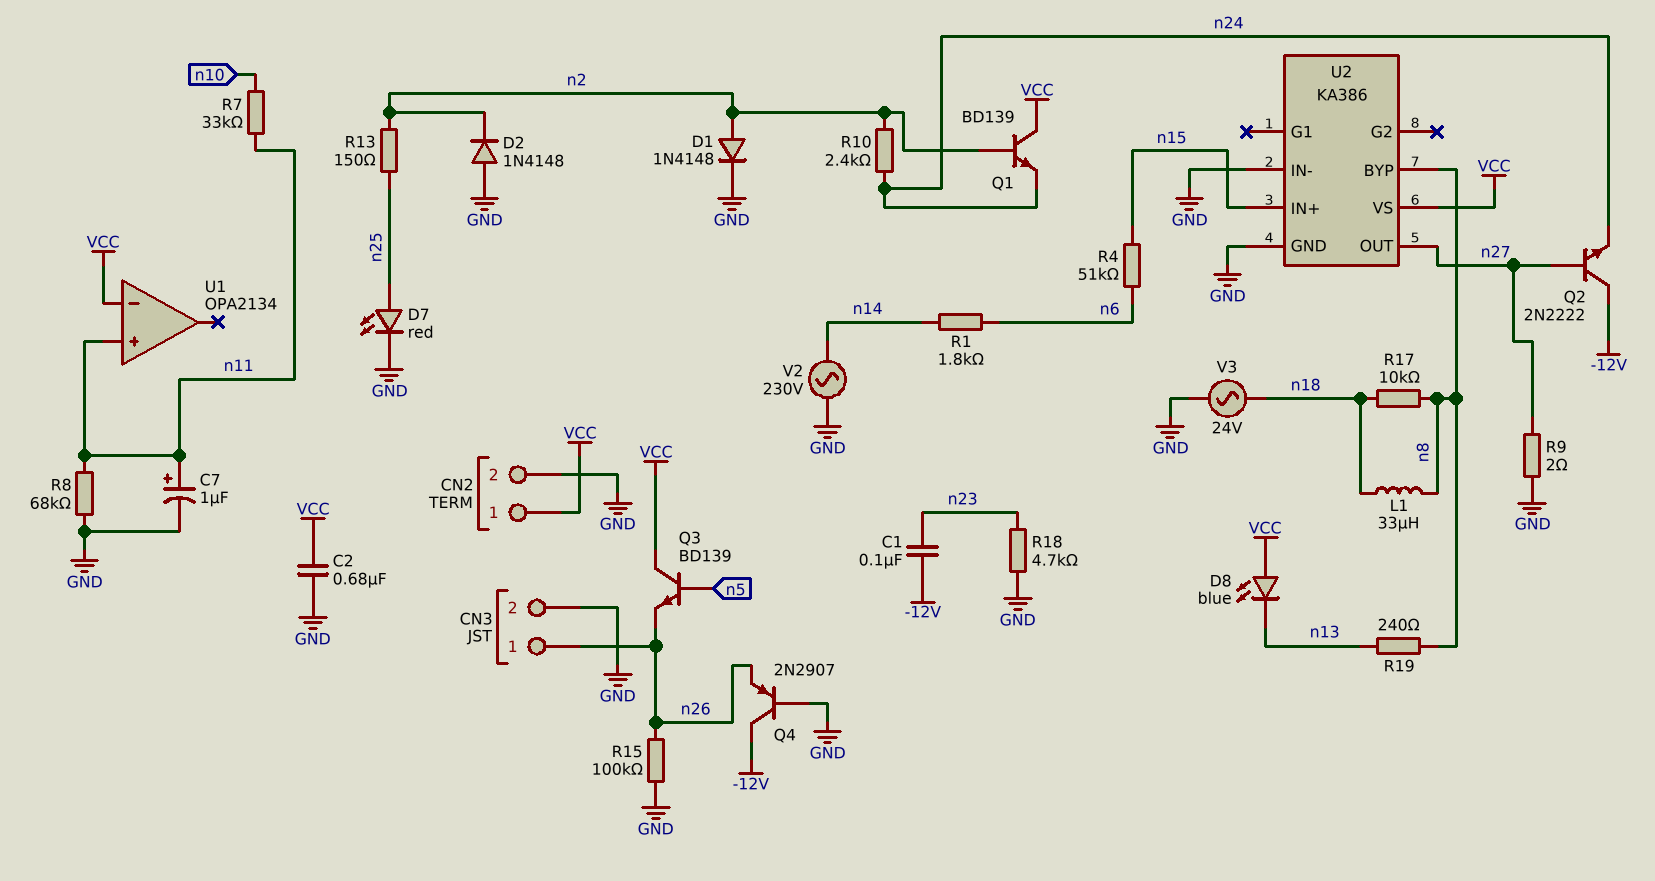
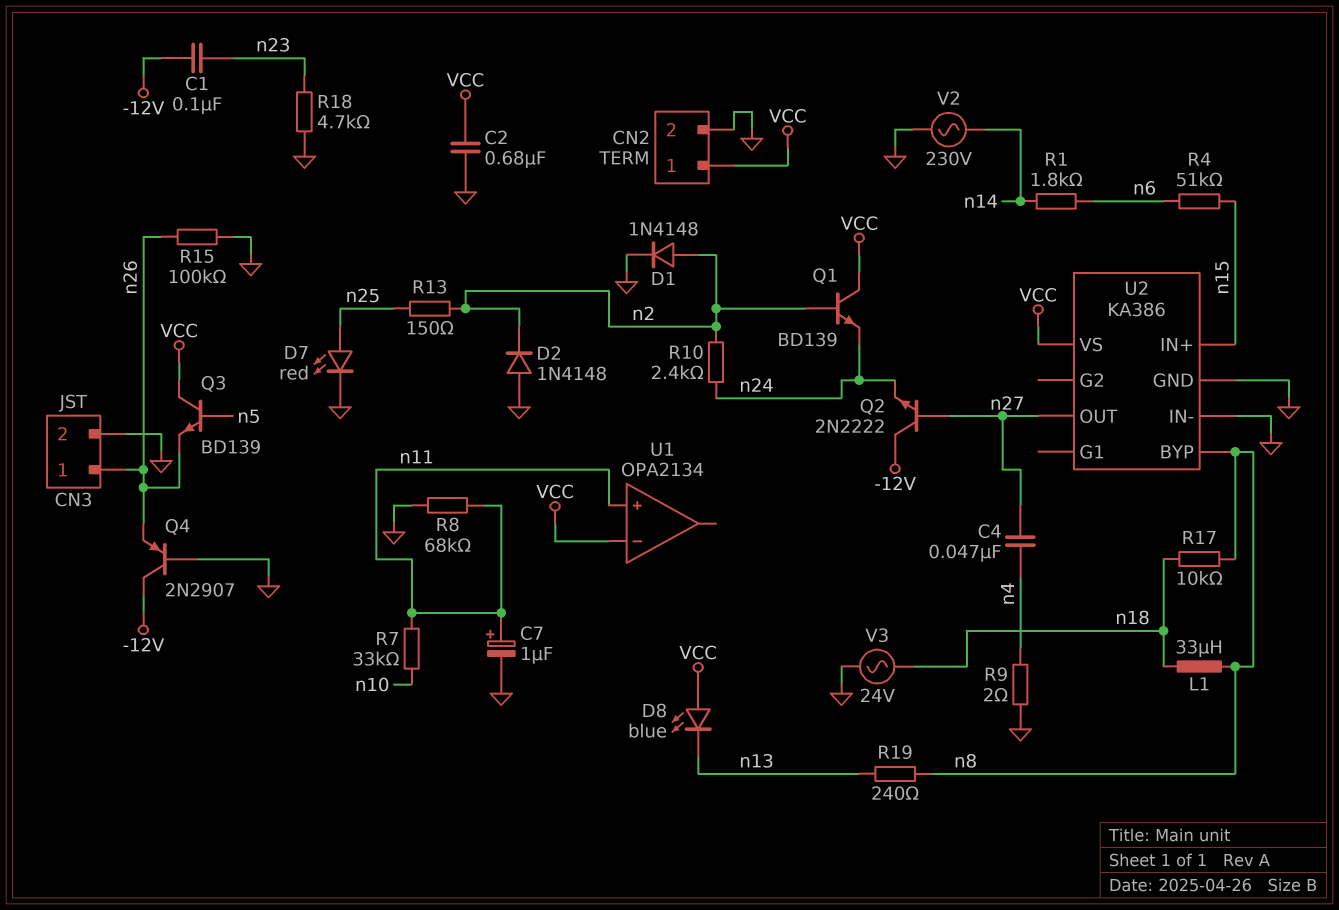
C4: none -> 47nF (n4, n27)
R9: 2 (GND, n27) -> 2 (GND, n4)

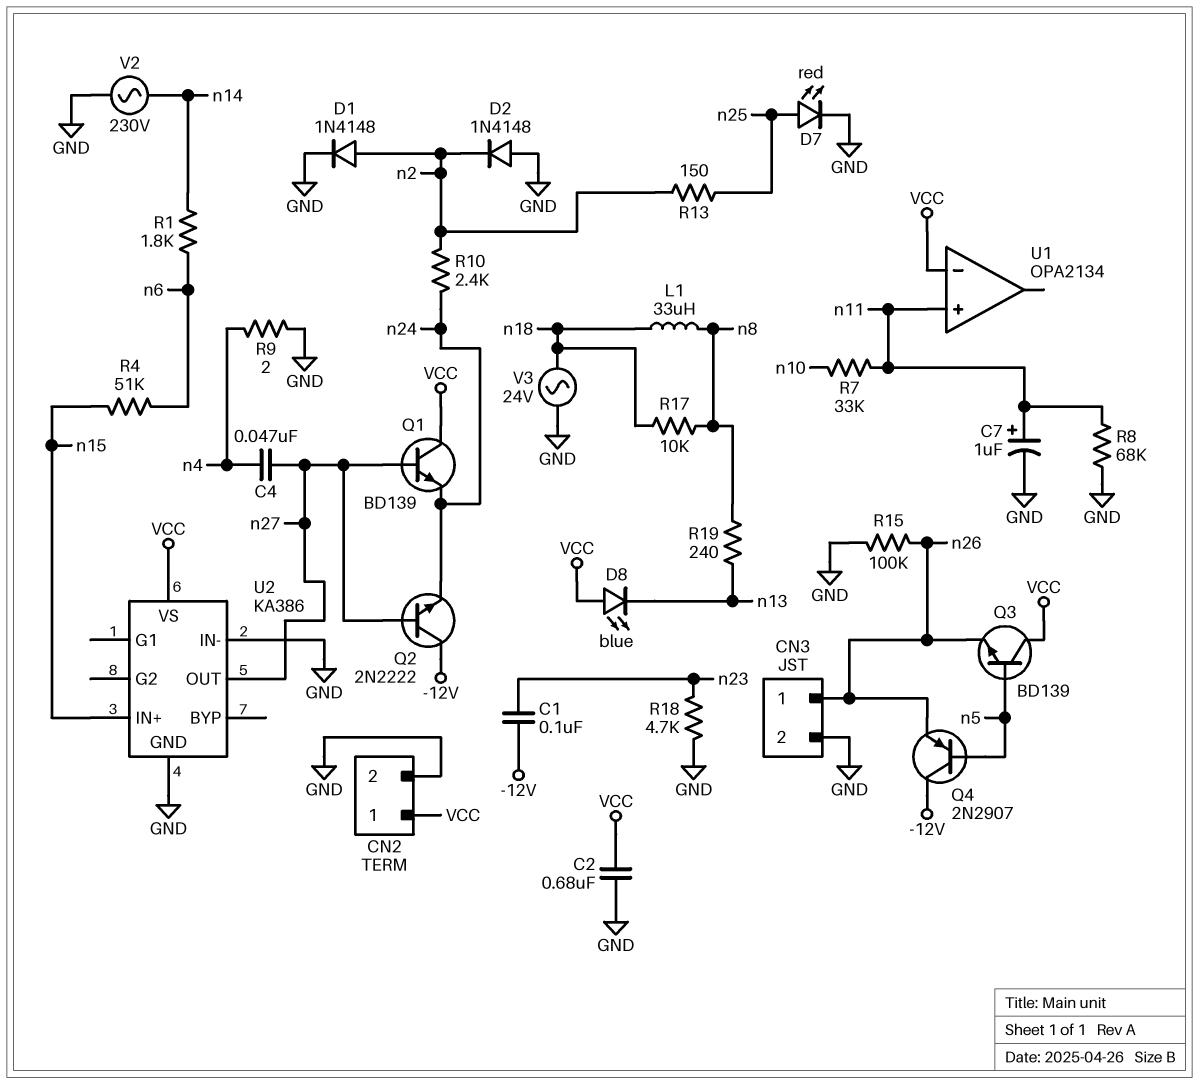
Q1: NPN BD139 (B n2, C VCC, E n24) -> NPN BD139 (B n27, C VCC, E n24)
Q4: PNP 2N2907 (B GND, C -12V, E n26) -> PNP 2N2907 (B n5, C -12V, E n26)
U2 pin BYP: n8 -> none

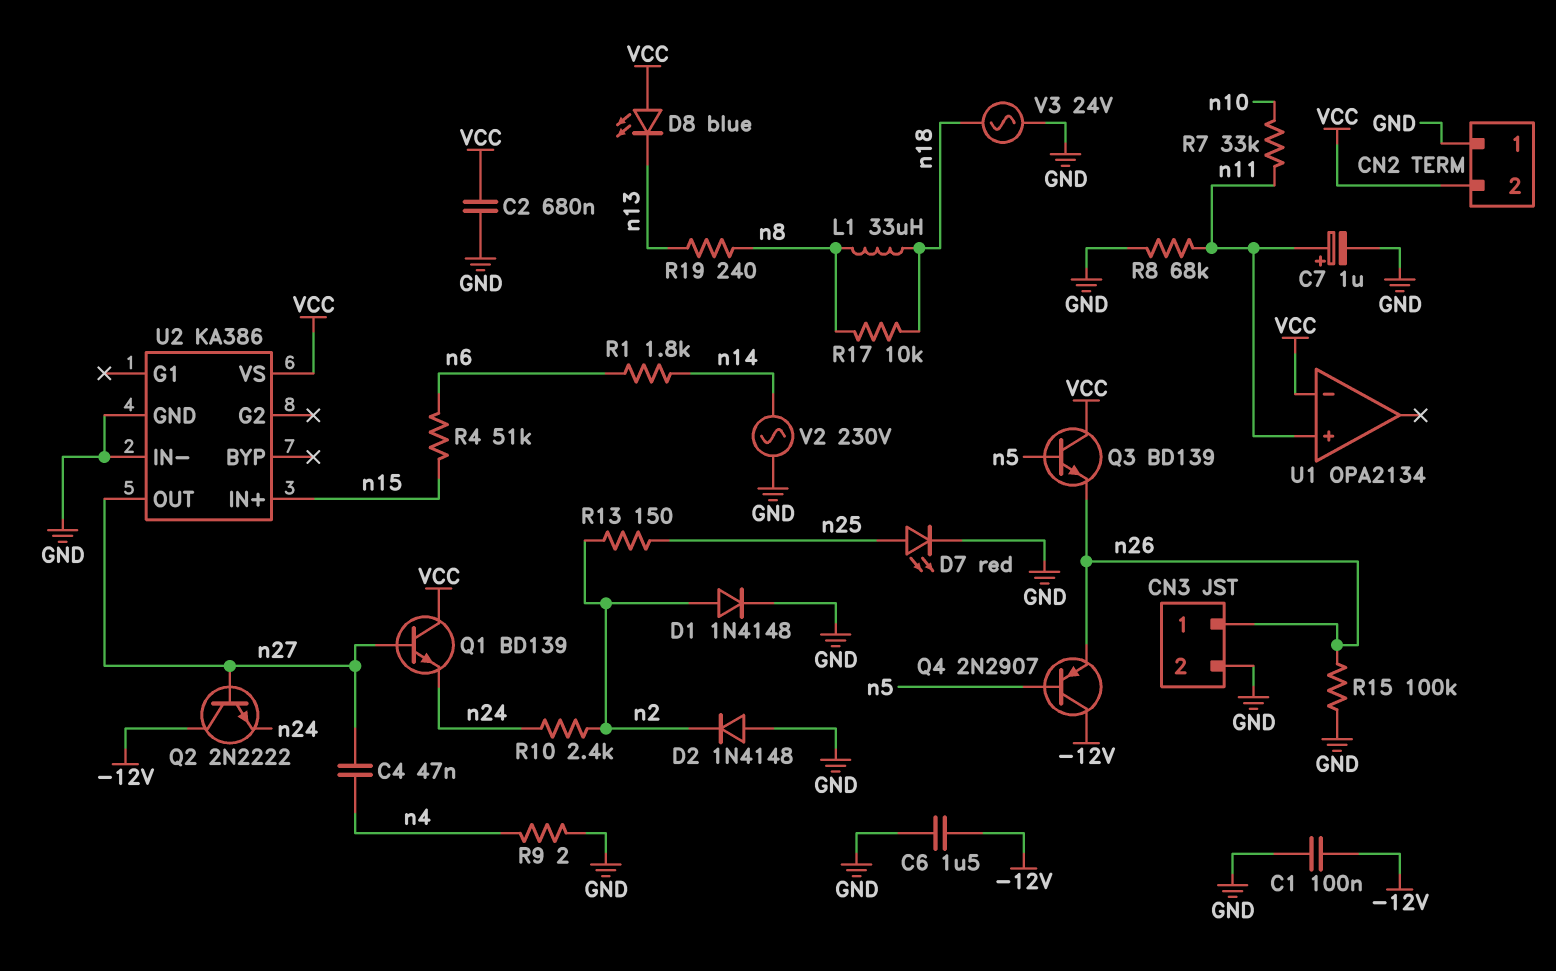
C1: 100nF (-12V, n23) -> 100nF (-12V, GND)
C6: none -> 1.5uF (-12V, GND)
CN2 pin 1: VCC -> GND
CN2 pin 2: GND -> VCC
R18: 4.7k (GND, n23) -> none

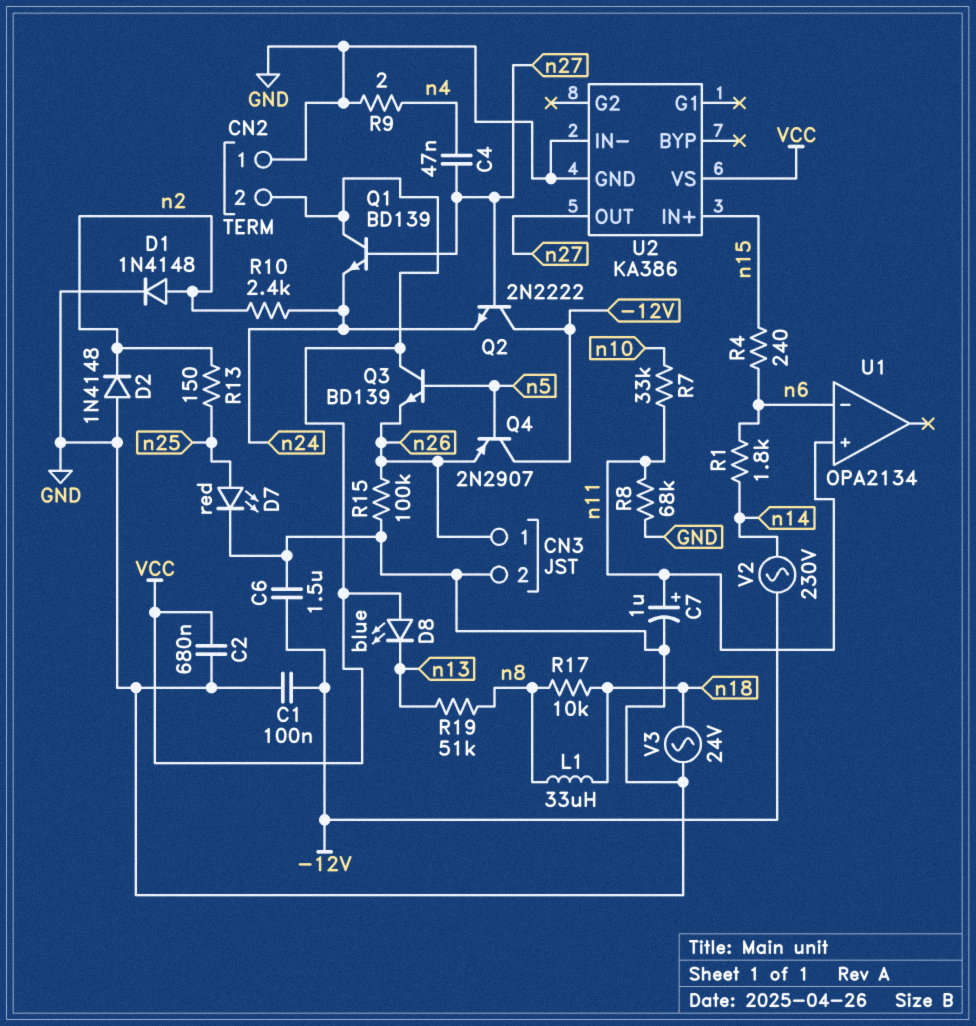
R4: 51k (n6, n15) -> 240 (n6, n15)
R19: 240 (n8, n13) -> 51k (n8, n13)
U1 pin in-: VCC -> n6
V2: AC 230V (GND, n14) -> AC 230V (-12V, n14)

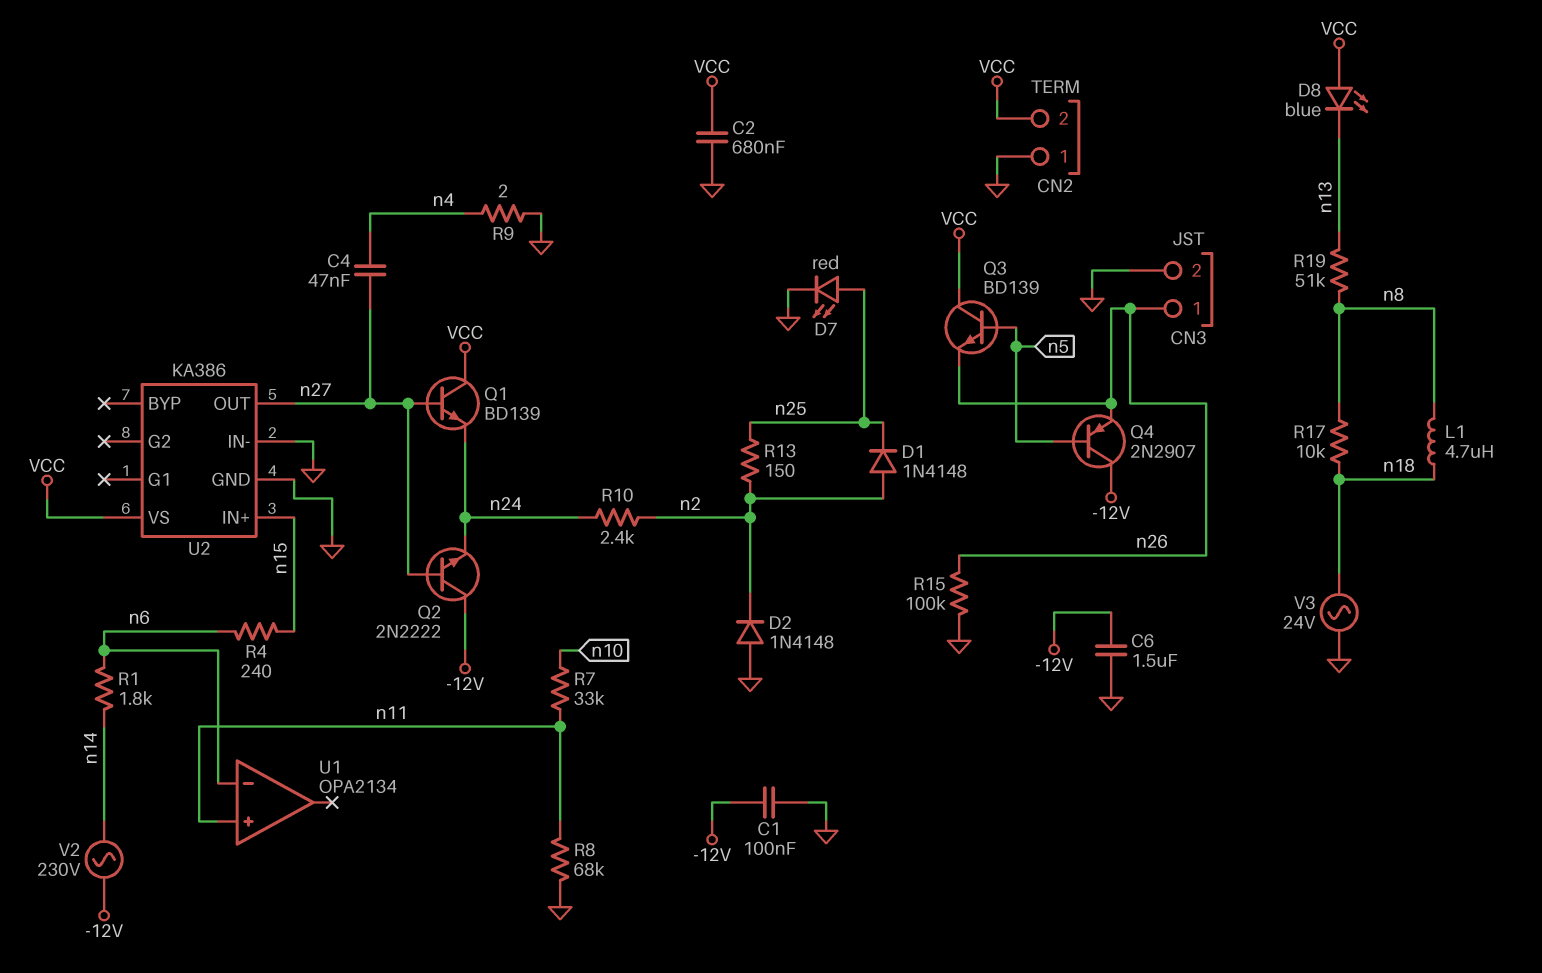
C7: 1uF (plus n11, minus GND) -> none
D1: diode 1N4148 (A n2, K GND) -> diode 1N4148 (A n2, K n25)
L1: 33uH (n8, n18) -> 4.7uH (n8, n18)

